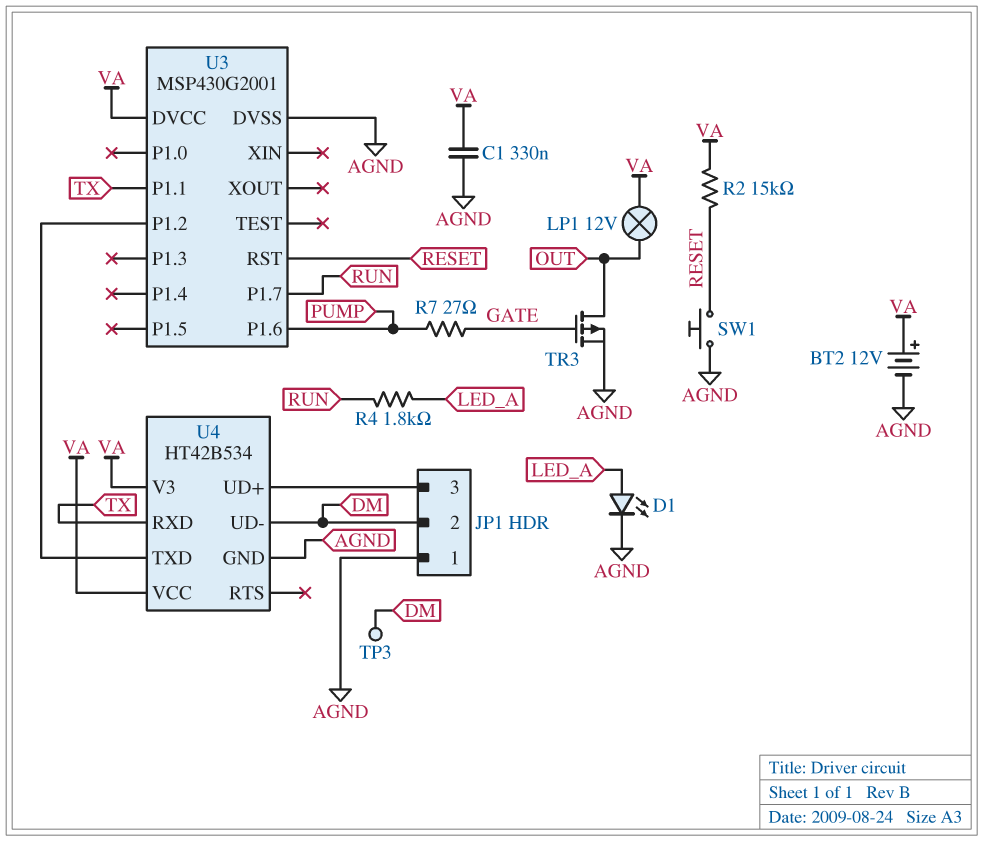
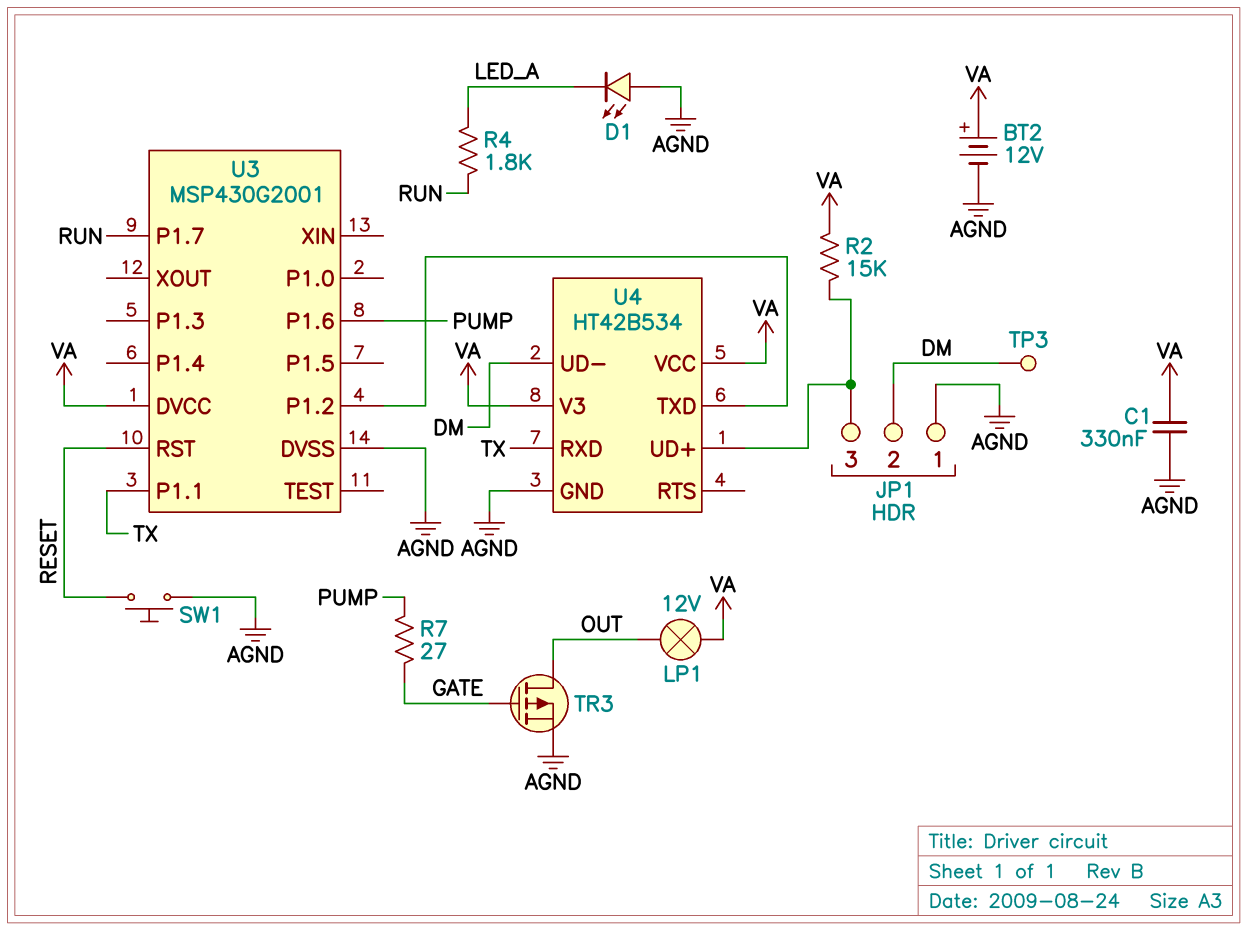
D1: LED (A LED_A, K AGND) -> LED (A AGND, K LED_A)
R2: 15k (RESET, VA) -> 15k (JP1/3, VA)

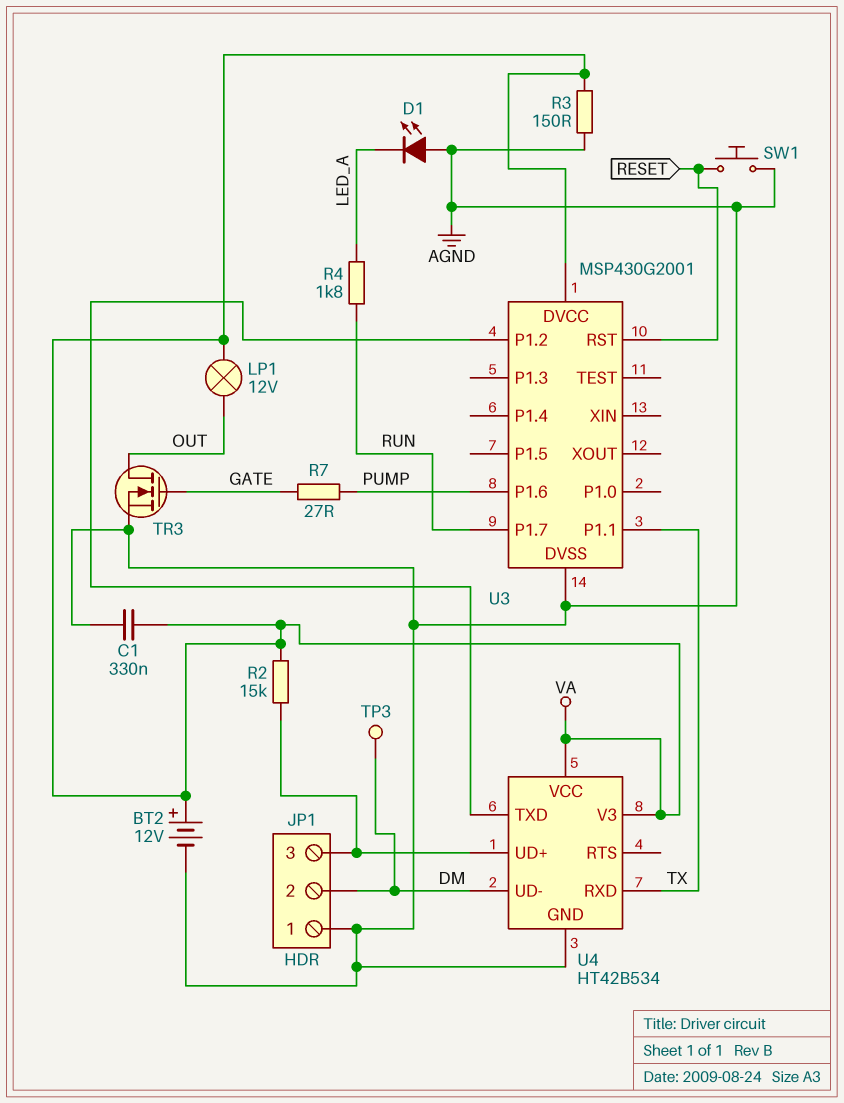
R3: none -> 150 (AGND, VA)
TR3: PMOS (G GATE, D OUT, S AGND) -> NMOS (G GATE, D OUT, S AGND)

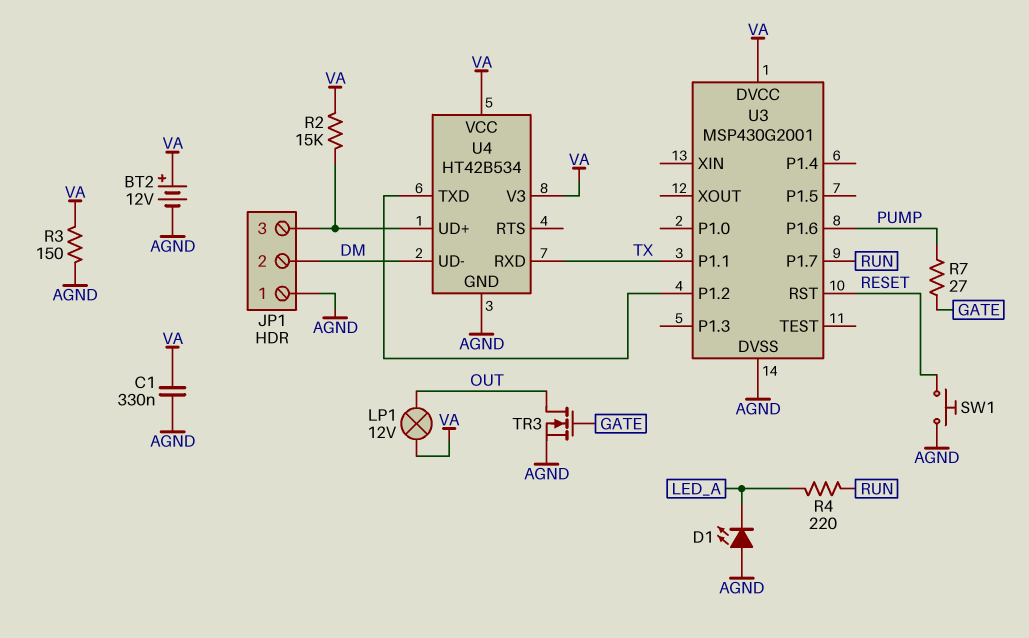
R4: 1.8k (LED_A, RUN) -> 220 (LED_A, RUN)
TP3: test point (DM) -> none

